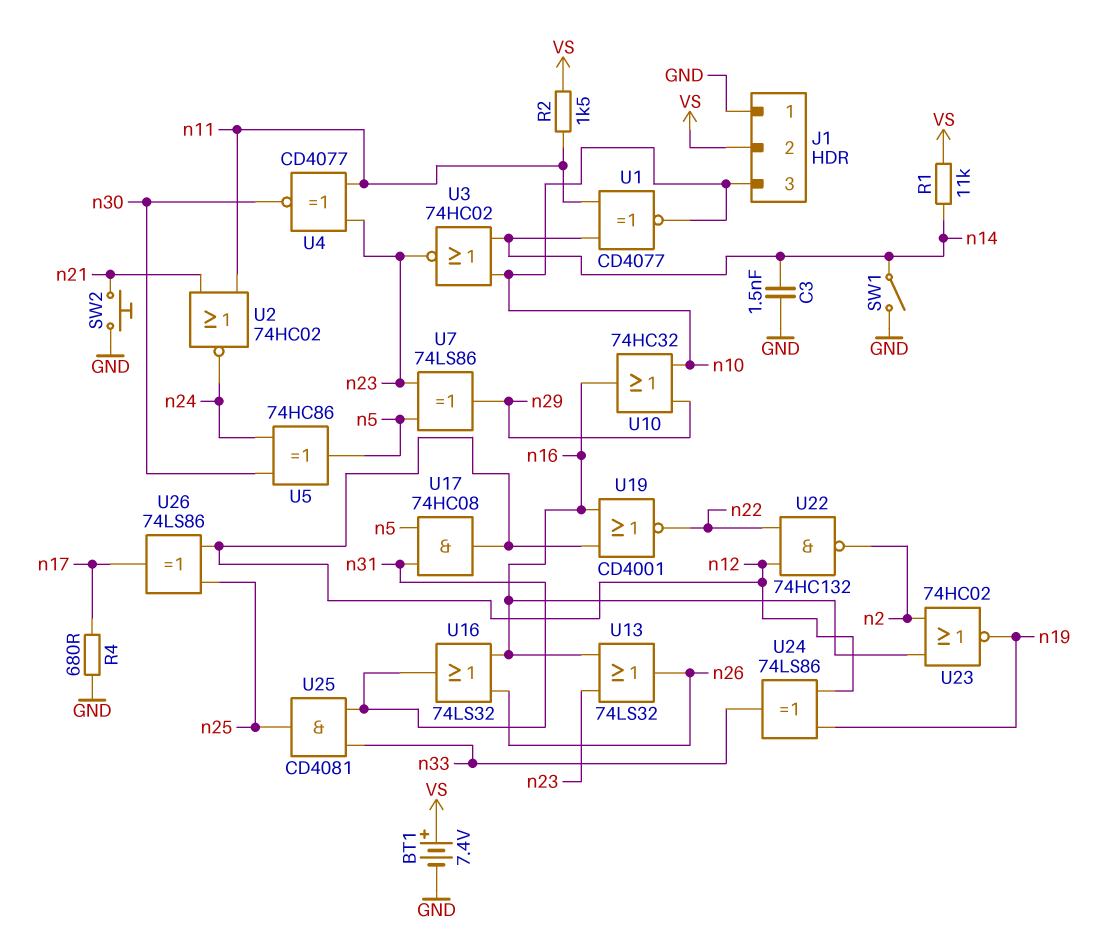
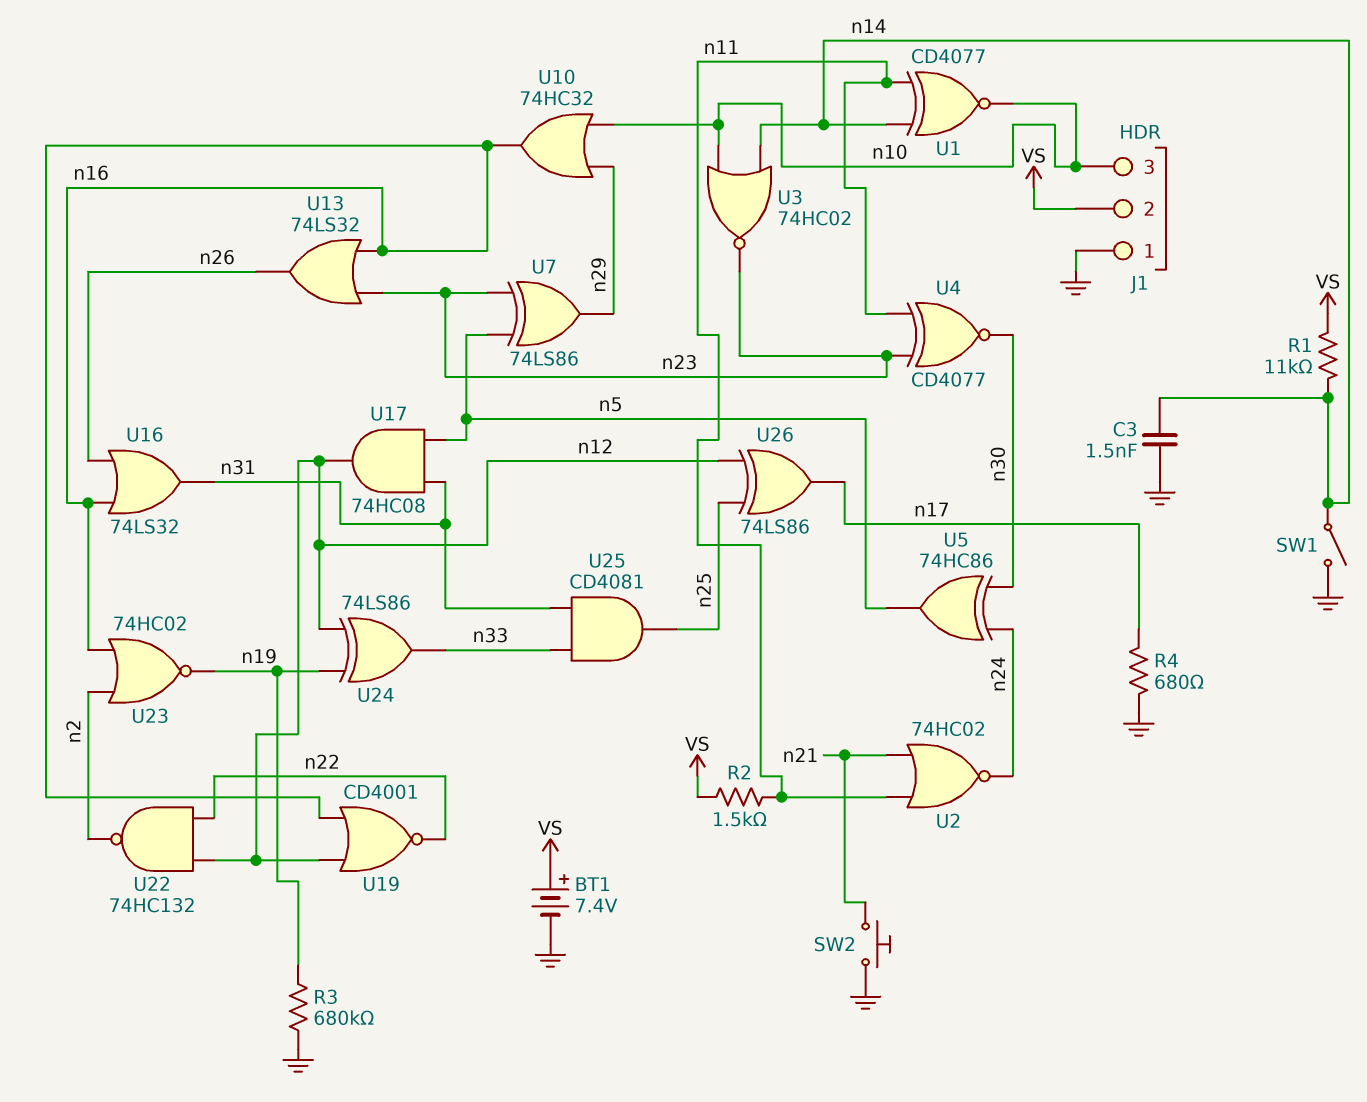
R3: none -> 680k (GND, n19)

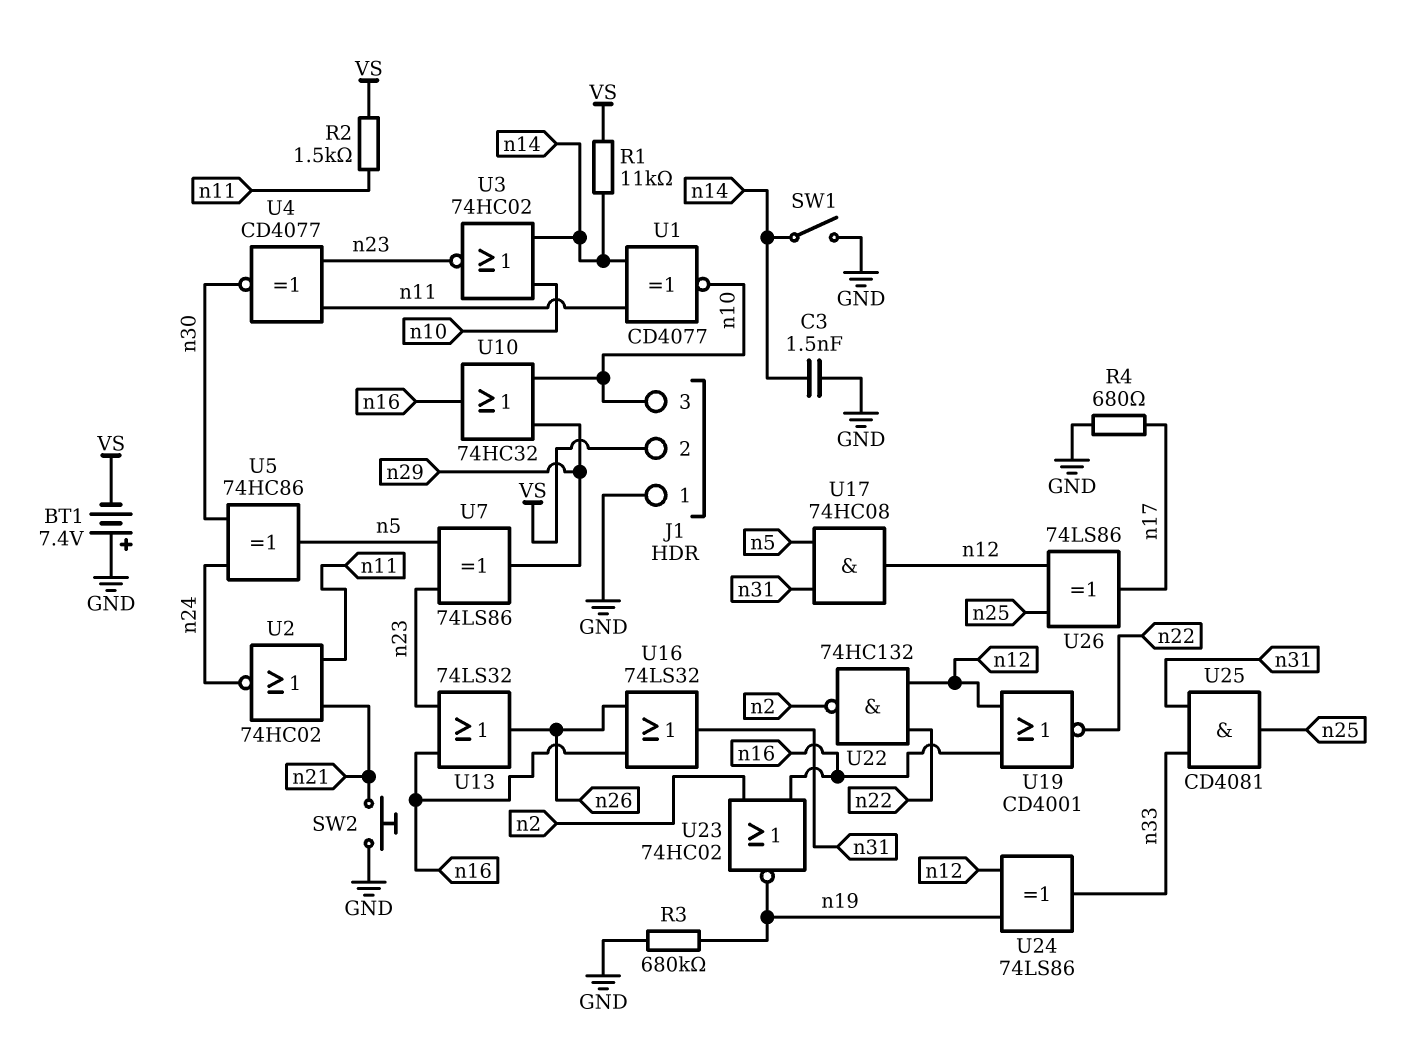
BT1: 7.4V (plus VS, minus GND) -> 7.4V (plus GND, minus VS)

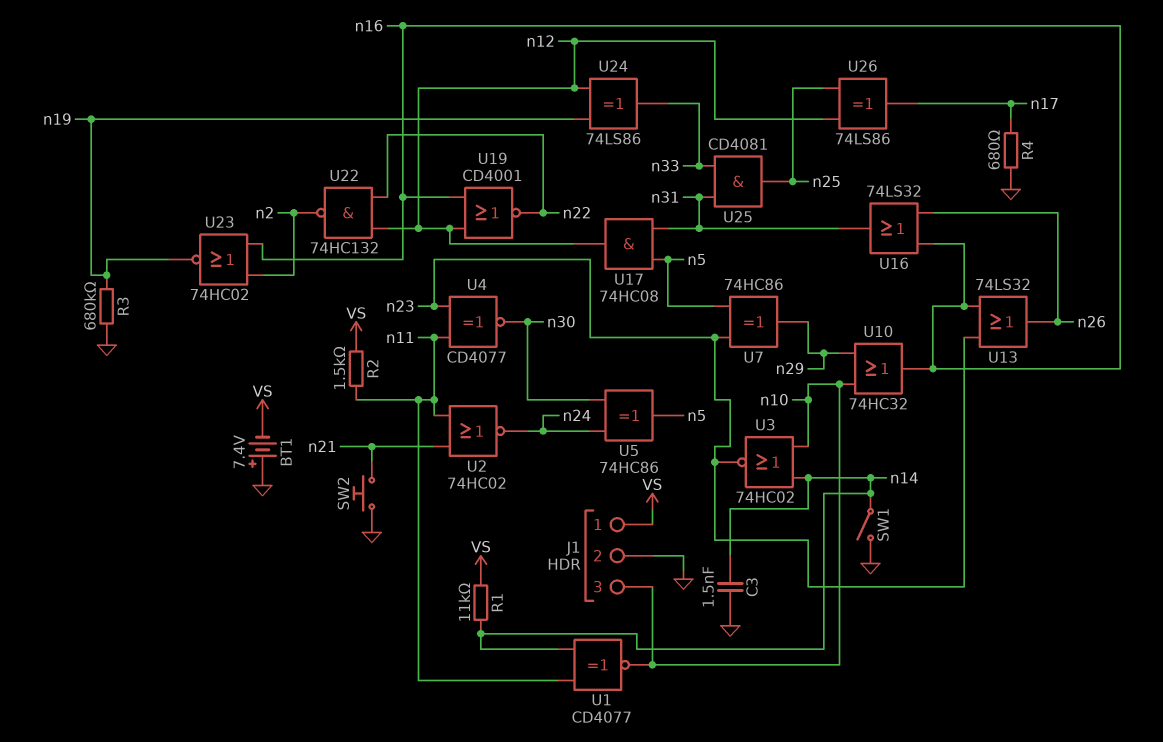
J1 pin 1: GND -> VS
J1 pin 2: VS -> GND
U7: XOR 74LS86 (in n5, in n23, out n29) -> XOR 74HC86 (in n5, in n23, out n29)

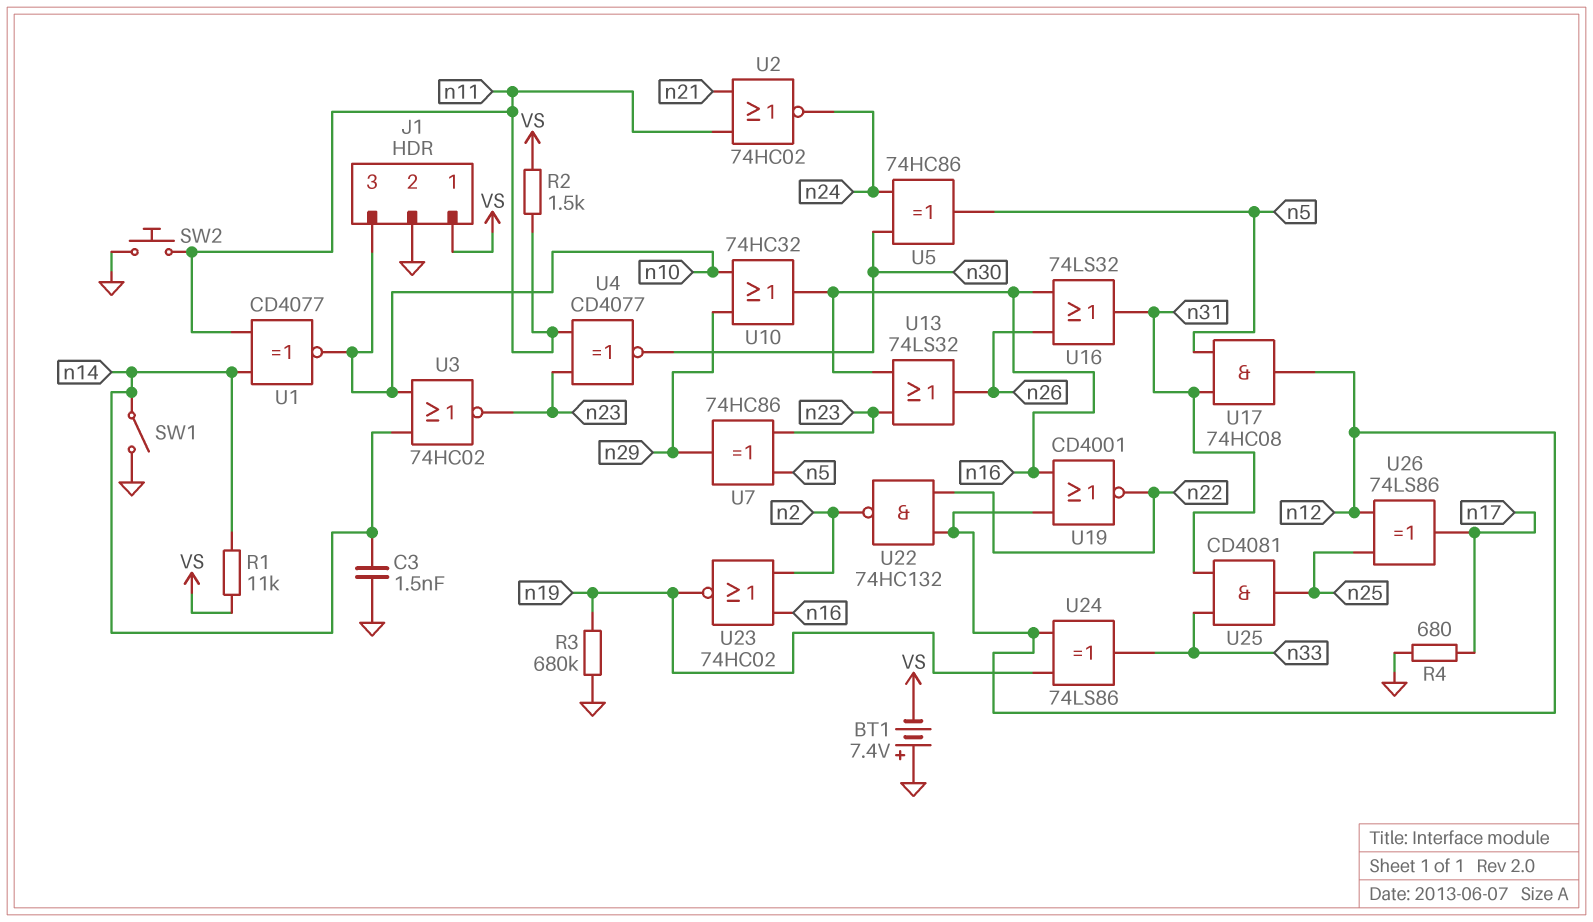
SW2: button (GND, n21) -> button (GND, n11)

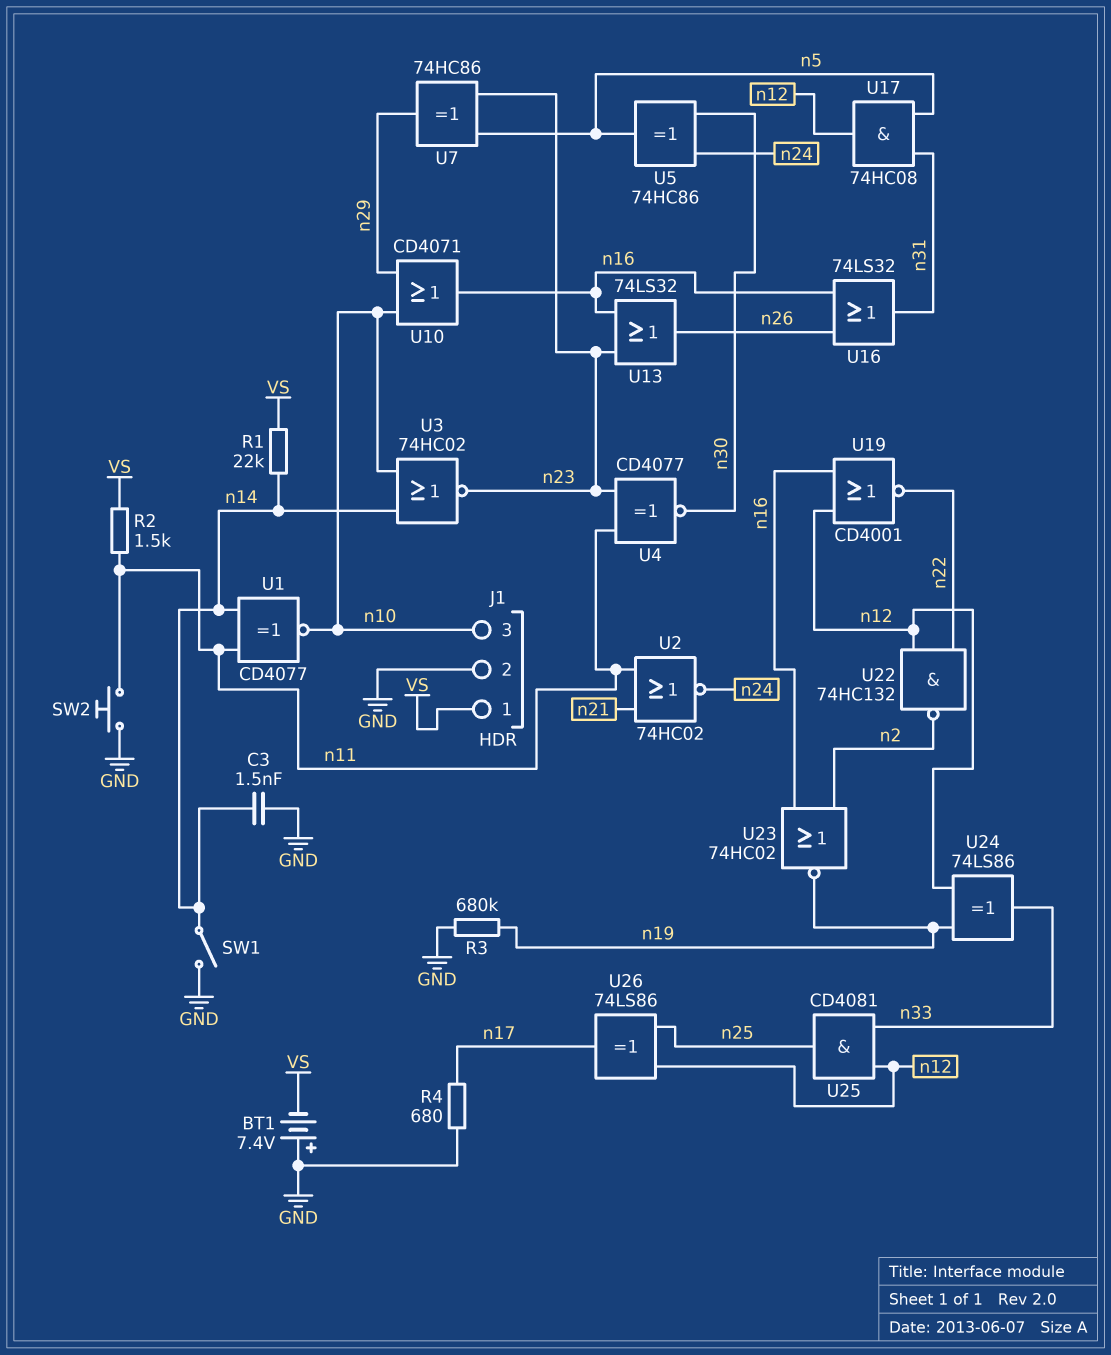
R1: 11k (VS, n14) -> 22k (VS, n14)
U10: OR 74HC32 (in n10, in n29, out n16) -> OR CD4071 (in n10, in n29, out n16)
U25: AND CD4081 (in n31, in n33, out n25) -> AND CD4081 (in n12, in n33, out n25)

